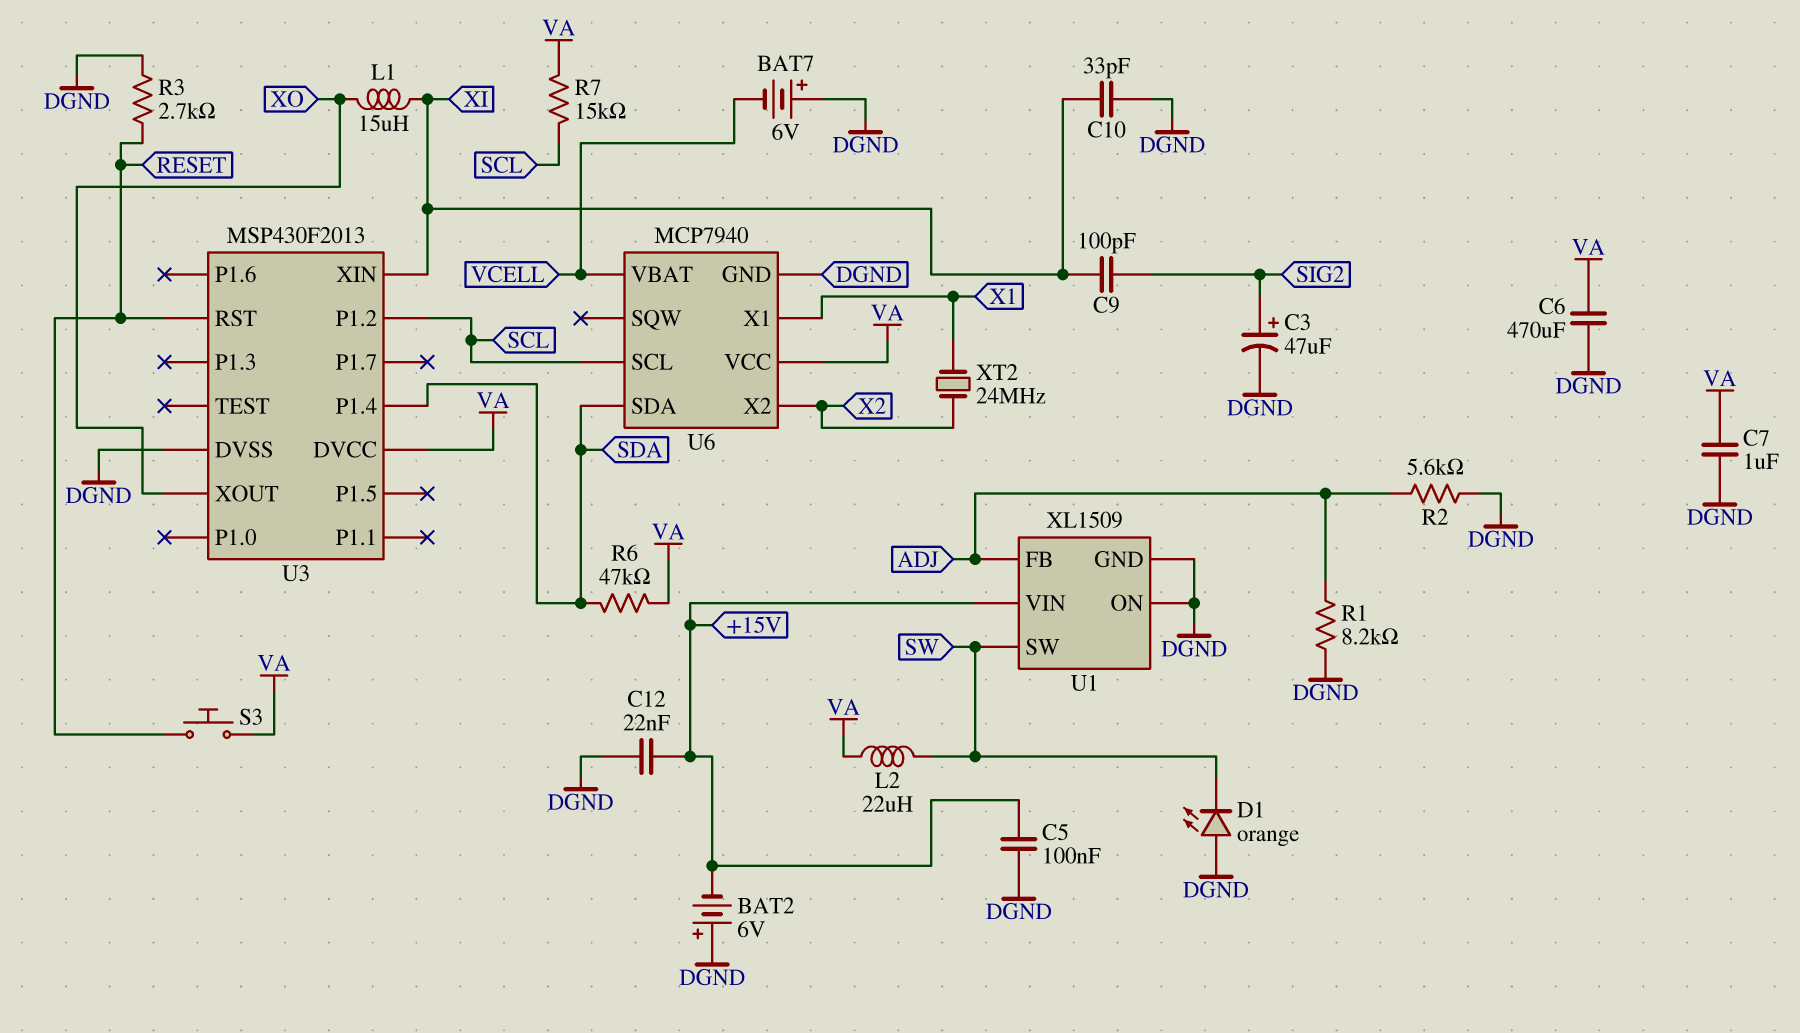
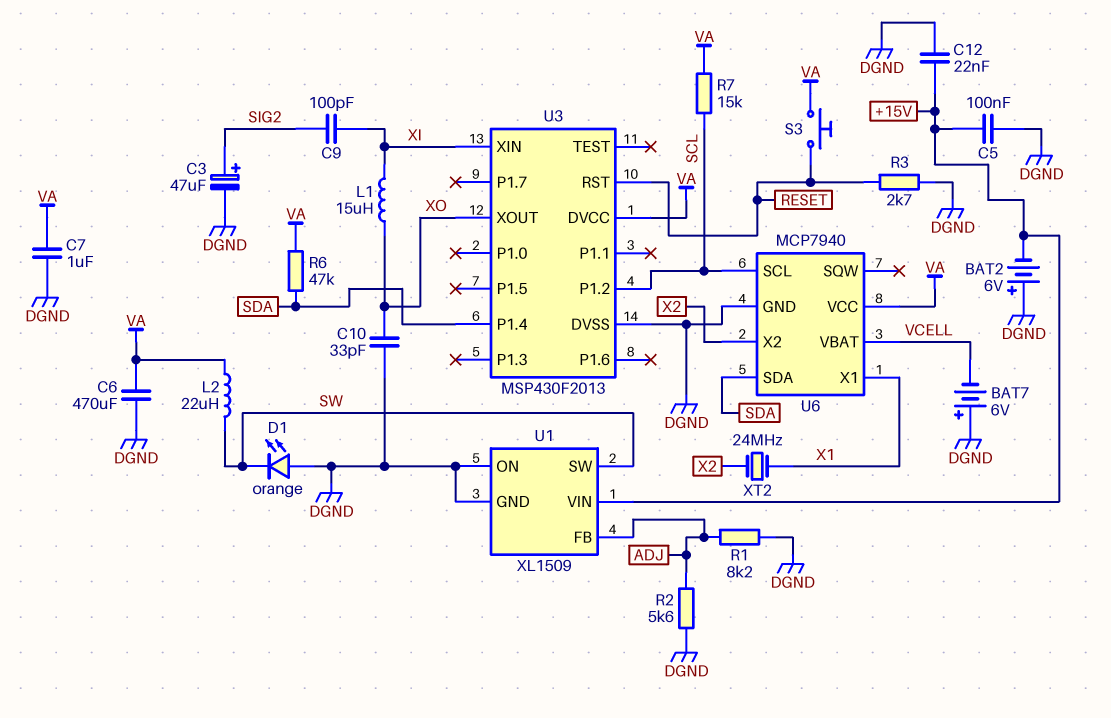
C10: 33pF (DGND, XI) -> 33pF (DGND, XO)

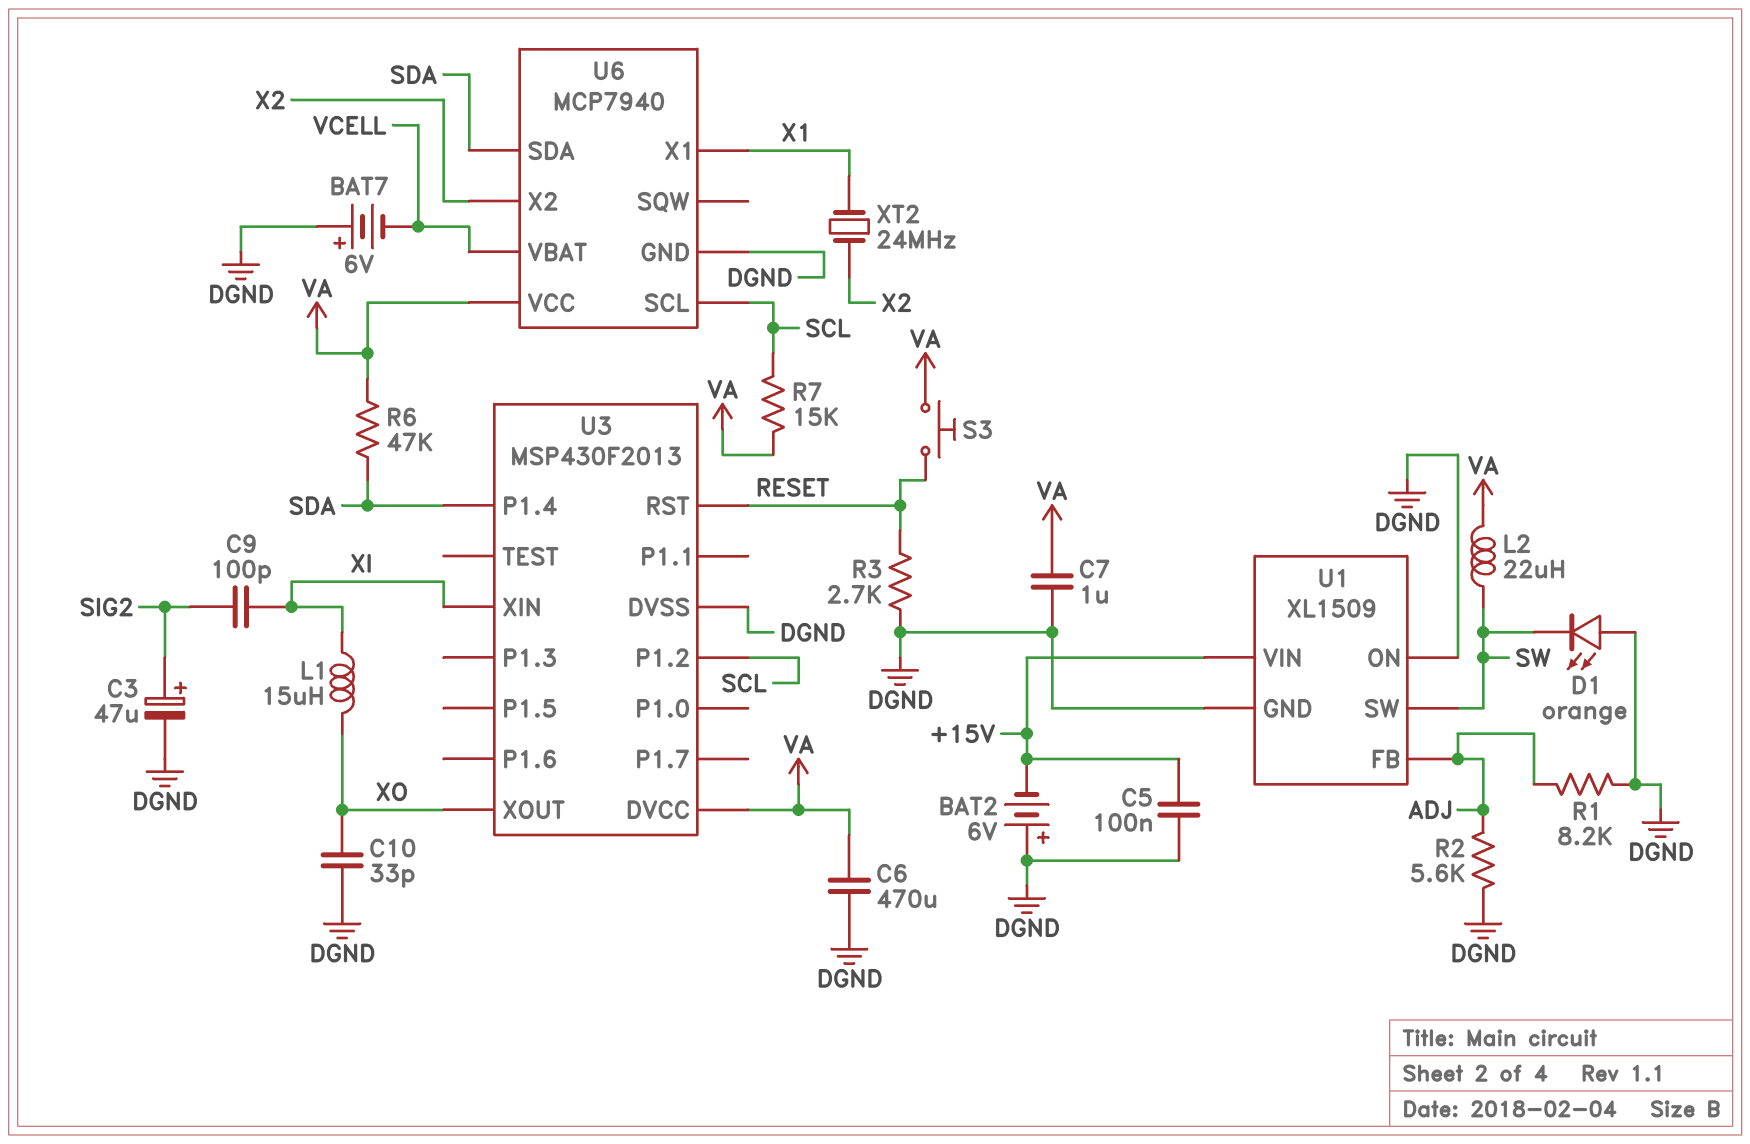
C12: 22nF (+15V, DGND) -> none

